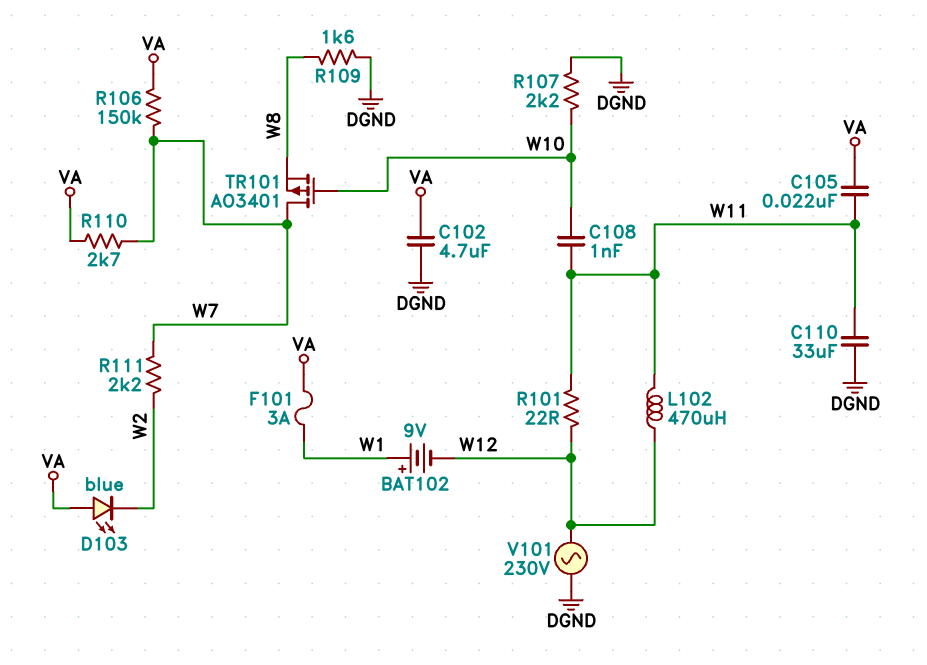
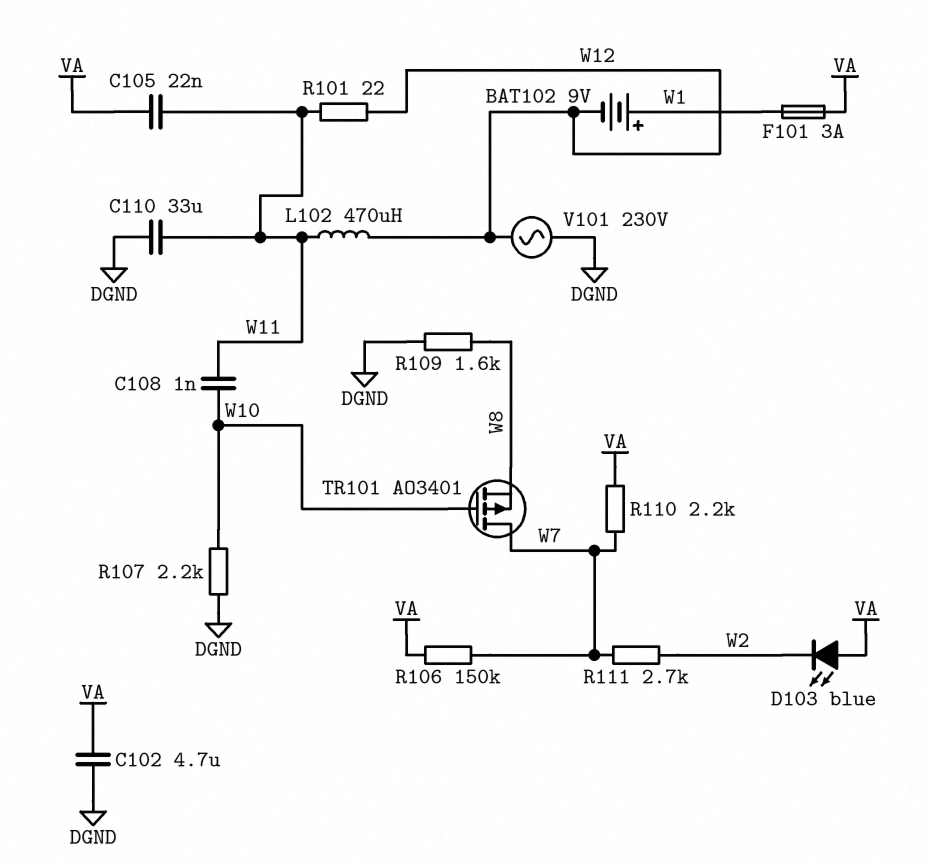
R110: 2.7k (VA, W7) -> 2.2k (VA, W7)
R111: 2.2k (W2, W7) -> 2.7k (W2, W7)

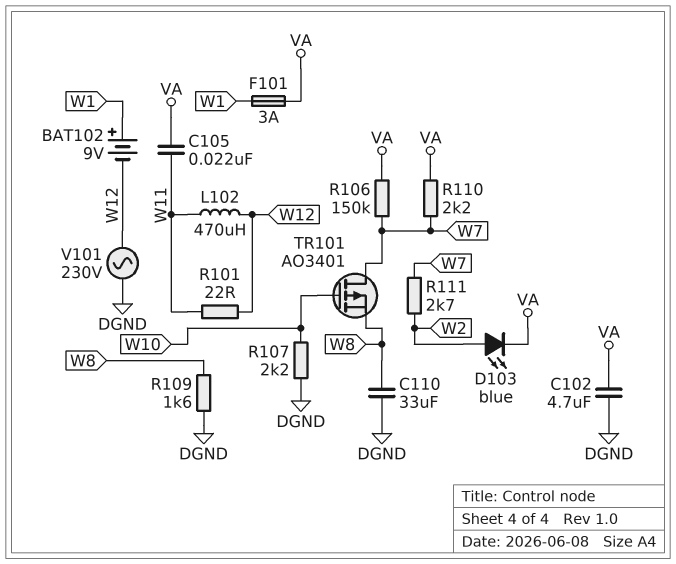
C108: 1nF (W10, W11) -> none
C110: 33uF (DGND, W11) -> 33uF (DGND, W8)
D103: LED blue (A VA, K W2) -> LED blue (A W2, K VA)

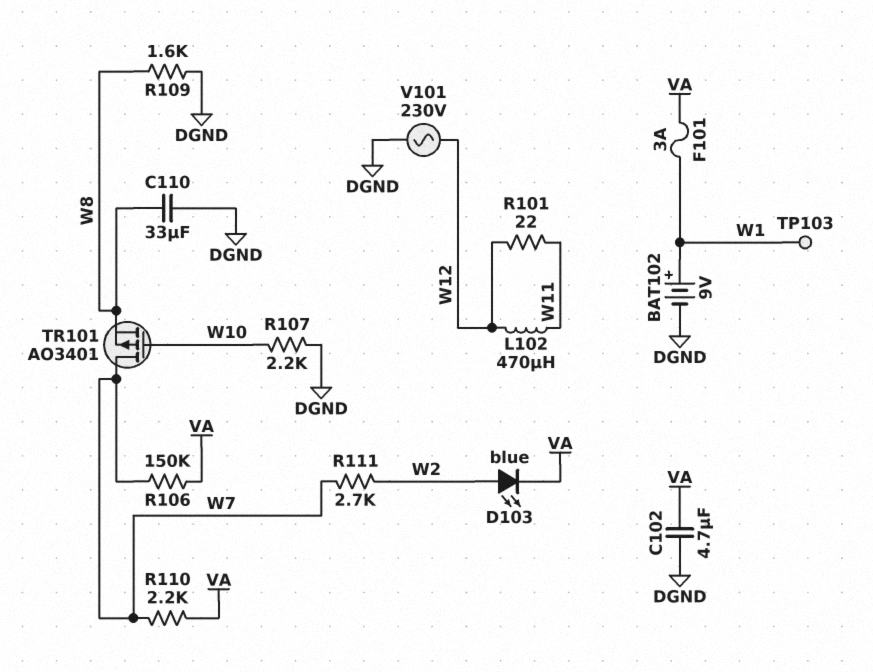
BAT102: 9V (plus W1, minus W12) -> 9V (plus W1, minus DGND)
C105: 22nF (VA, W11) -> none
TP103: none -> test point (W1)

